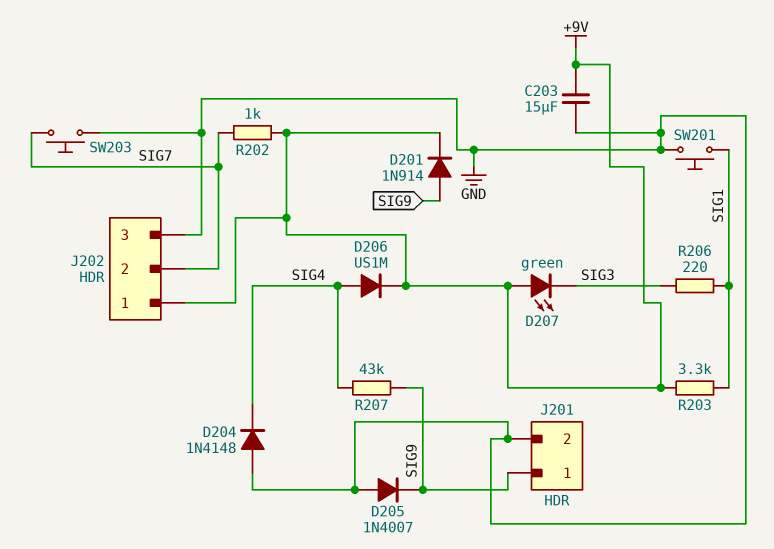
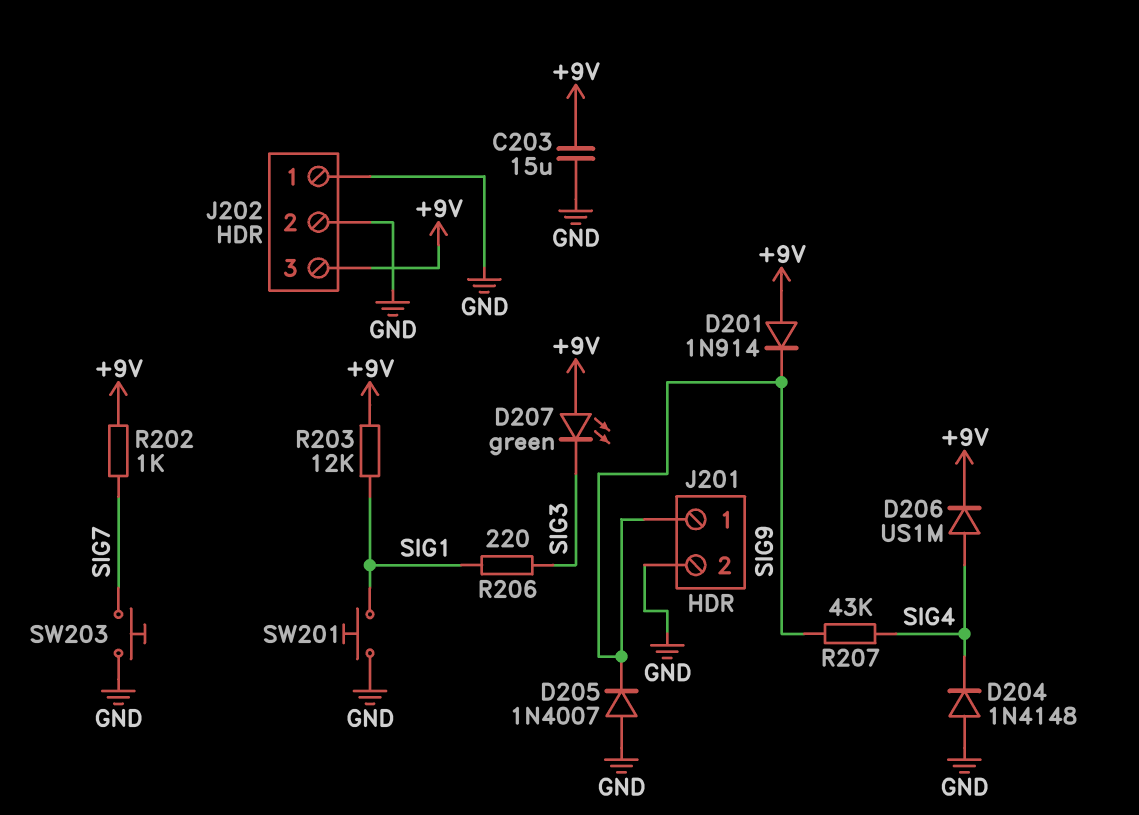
D201: diode 1N914 (A SIG9, K +9V) -> diode 1N914 (A +9V, K SIG9)
J202 pin 1: +9V -> GND
J202 pin 2: SIG7 -> GND
J202 pin 3: GND -> +9V
R203: 3.3k (+9V, SIG1) -> 12k (+9V, SIG1)

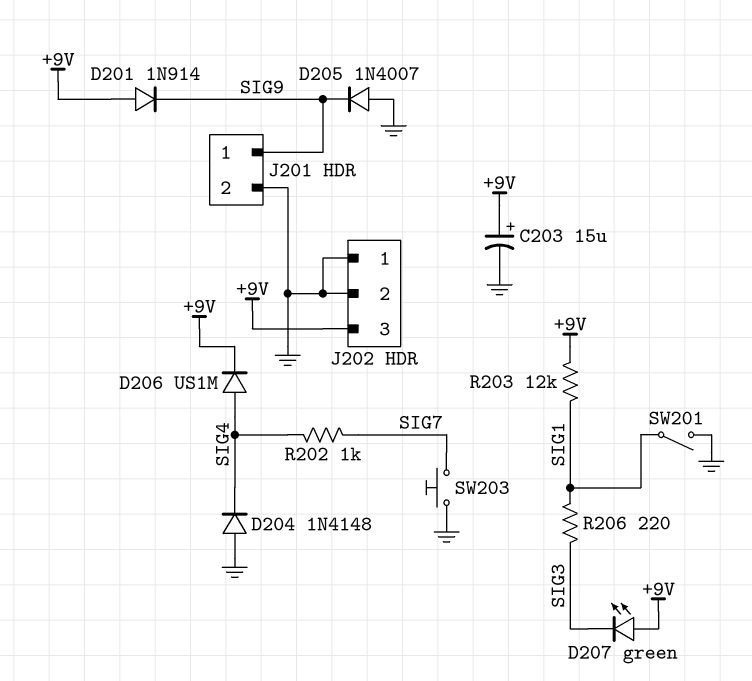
C203: 15uF (+9V, GND) -> 15uF (plus +9V, minus GND)
R202: 1k (+9V, SIG7) -> 1k (SIG4, SIG7)
R207: 43k (SIG4, SIG9) -> none
SW201: button (GND, SIG1) -> switch (GND, SIG1)

